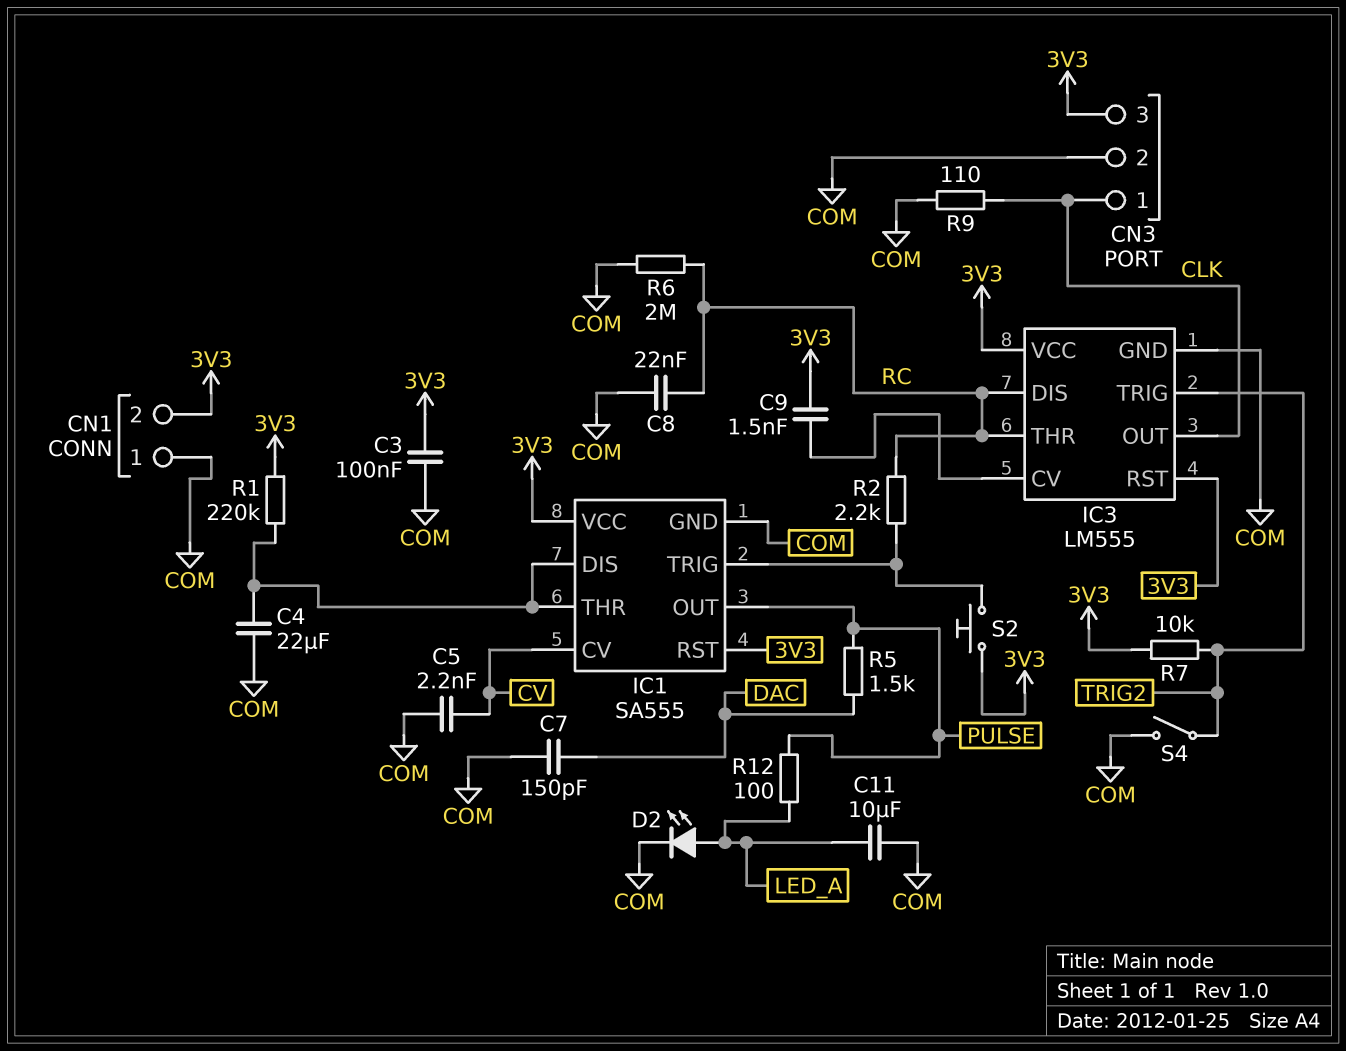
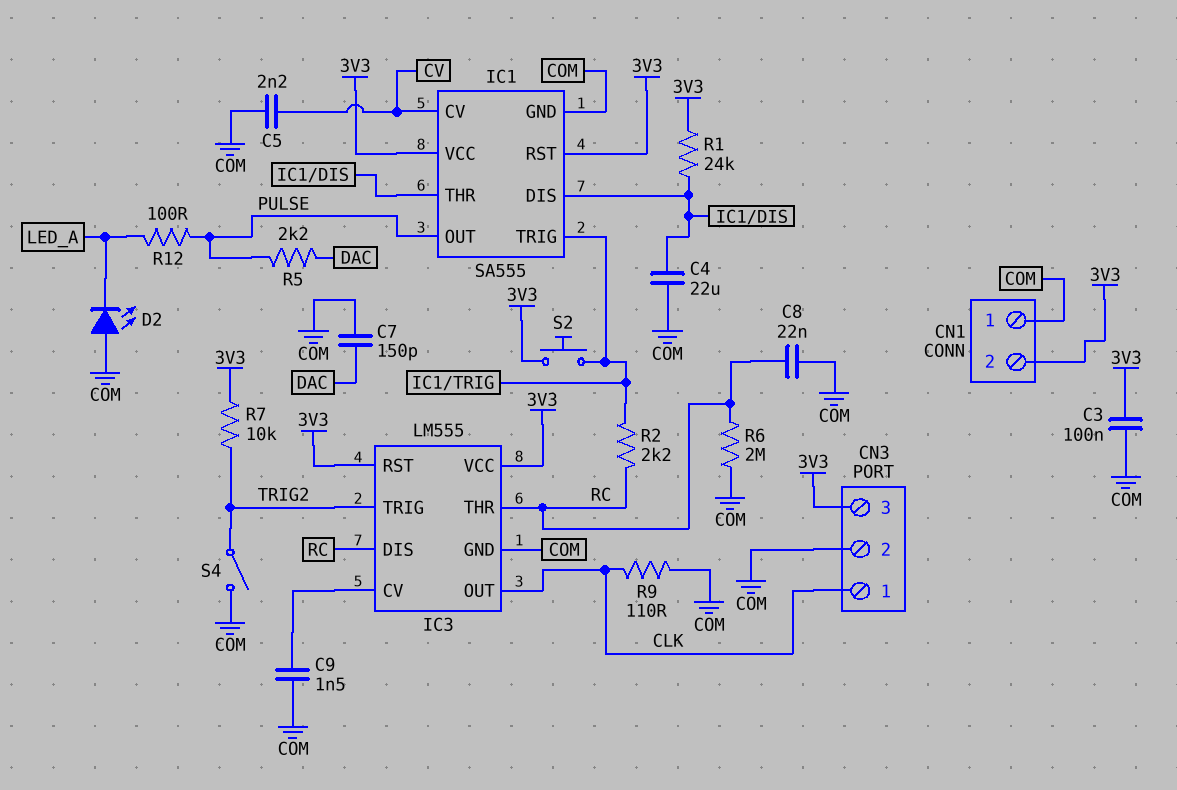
C9: 1.5nF (3V3, IC3/CV) -> 1.5nF (COM, IC3/CV)
C11: 10uF (COM, LED_A) -> none
D2: LED (A LED_A, K COM) -> LED (A COM, K LED_A)
R1: 220k (3V3, IC1/DIS) -> 24k (3V3, IC1/DIS)
R5: 1.5k (DAC, PULSE) -> 2.2k (DAC, PULSE)

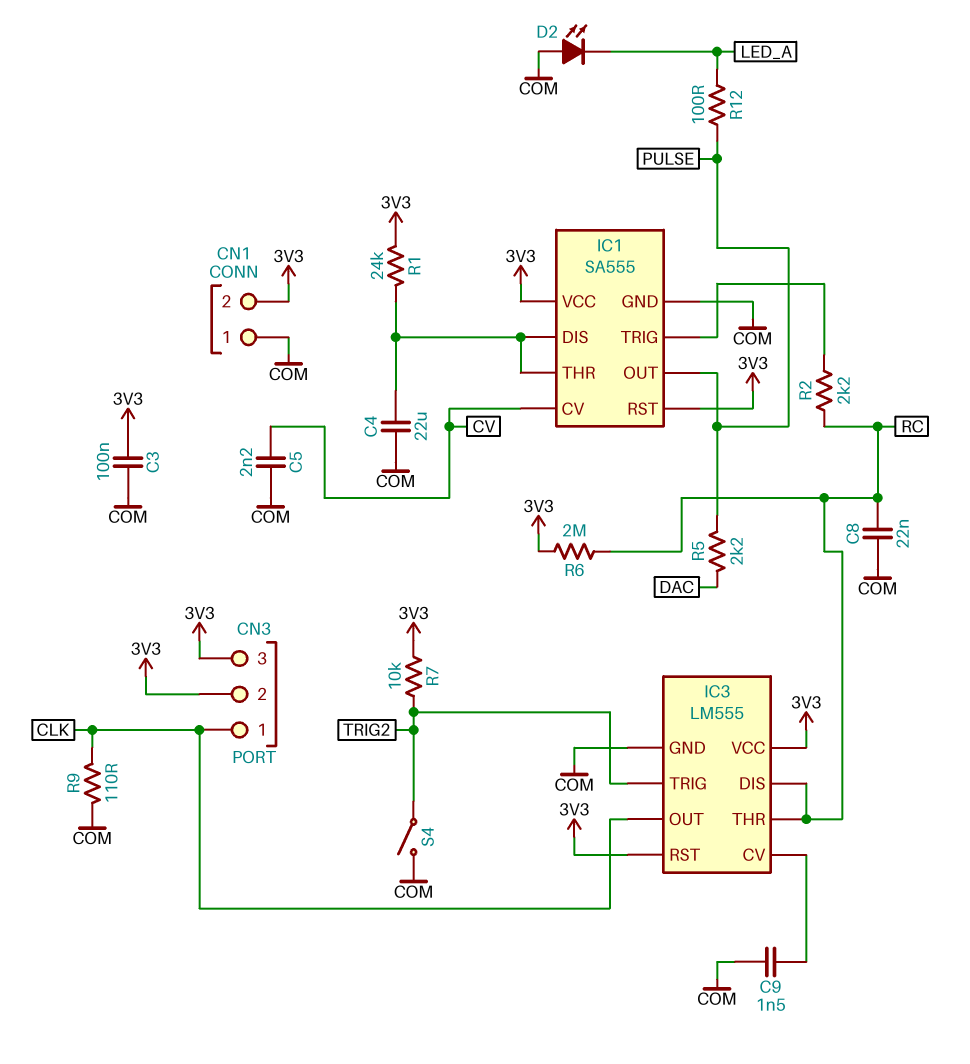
C7: 150pF (COM, DAC) -> none
CN3 pin 2: COM -> 3V3
R6: 2M (COM, RC) -> 2M (3V3, RC)
S2: button (3V3, IC1/TRIG) -> none

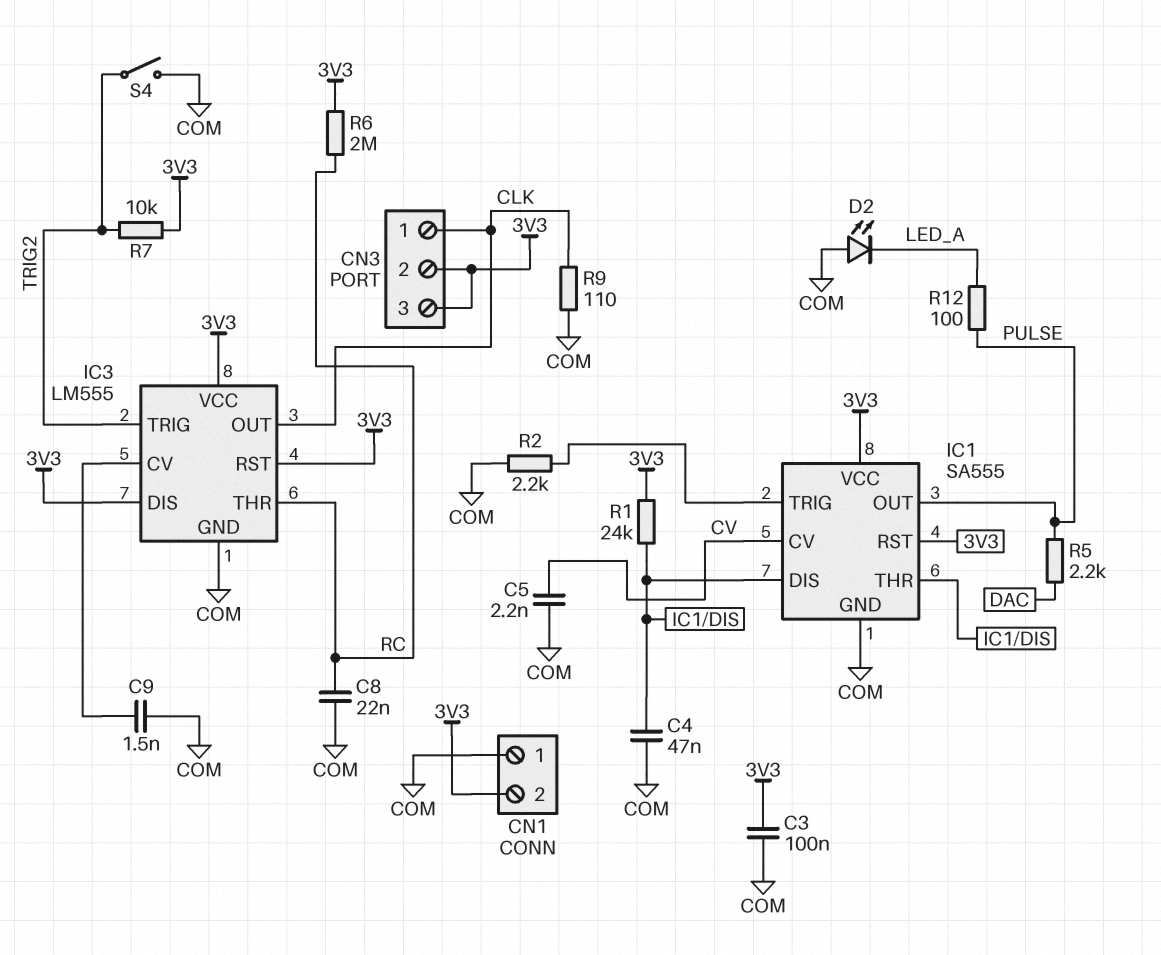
C4: 22uF (COM, IC1/DIS) -> 47nF (COM, IC1/DIS)
IC3 pin DIS: RC -> 3V3
R2: 2.2k (IC1/TRIG, RC) -> 2.2k (COM, IC1/TRIG)

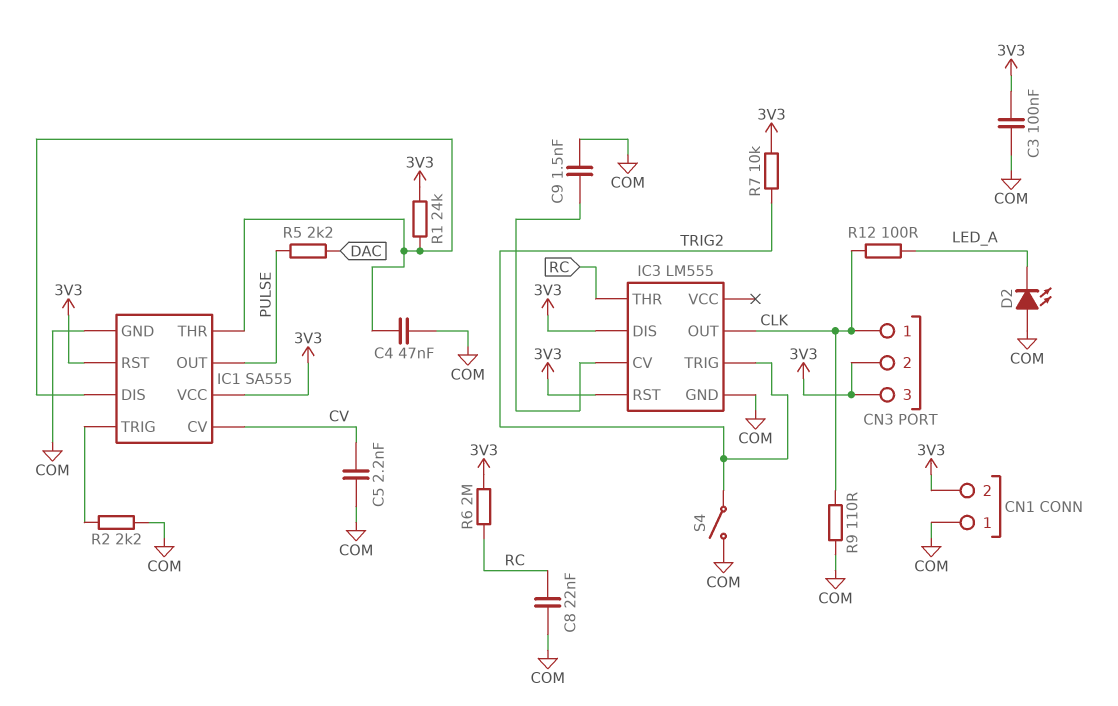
IC3 pin VCC: 3V3 -> none
R12: 100 (LED_A, PULSE) -> 100 (CLK, LED_A)

